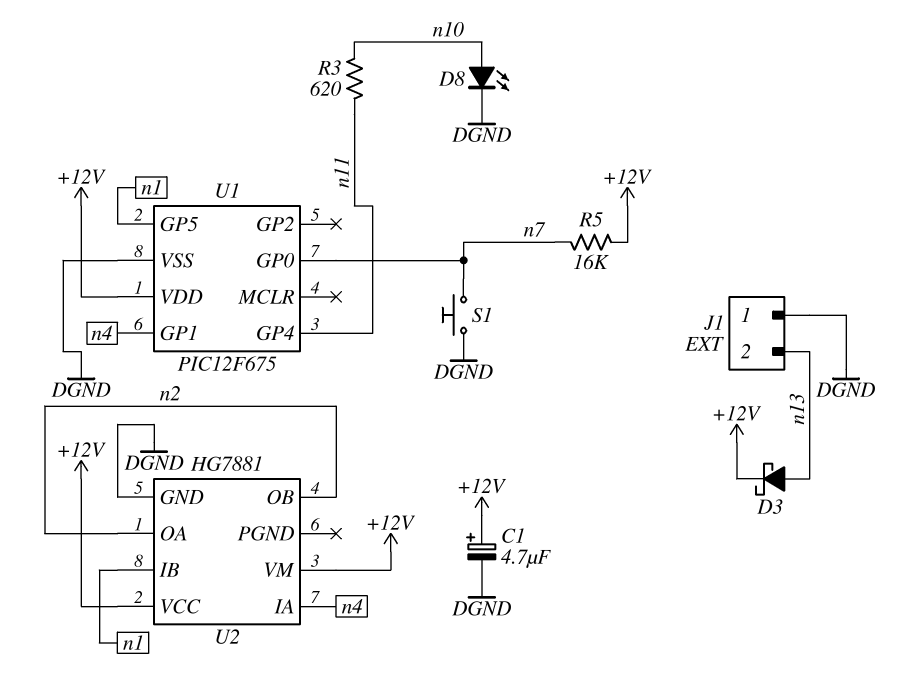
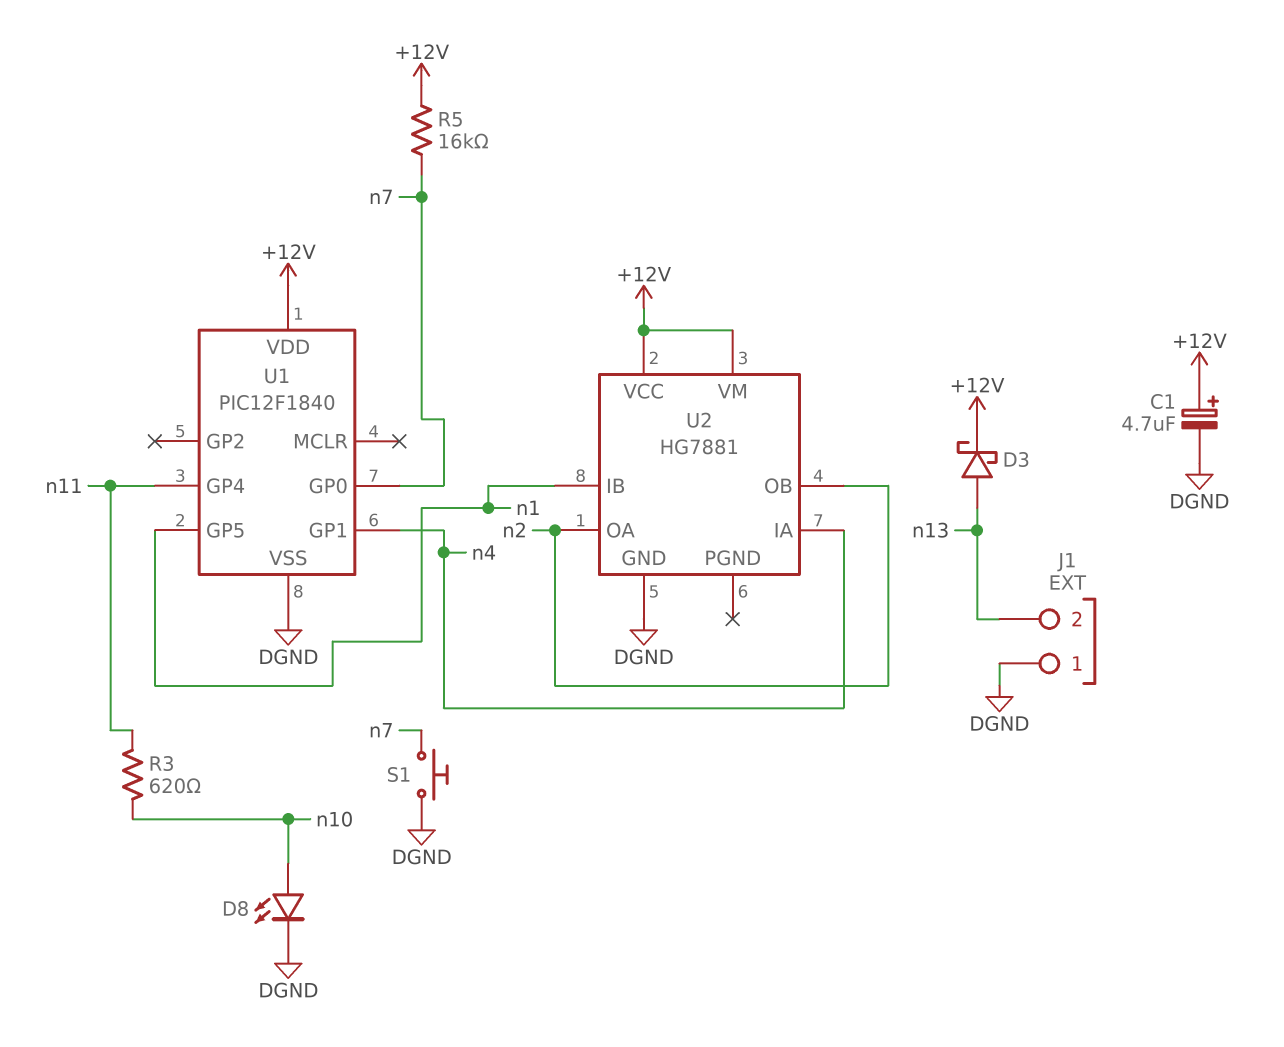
U1: PIC12F675 -> PIC12F1840

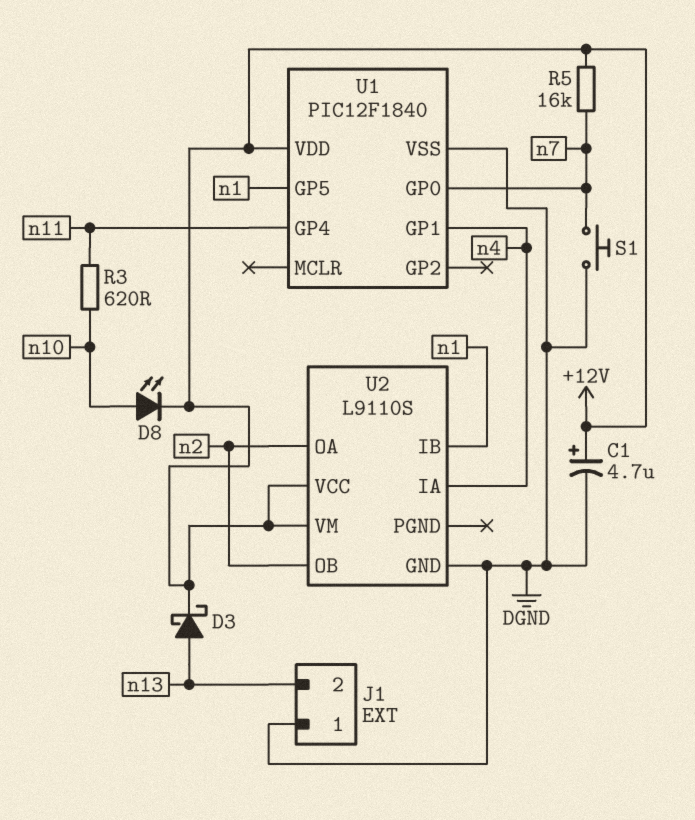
D8: LED (A n10, K DGND) -> LED (A n10, K +12V)
U2: HG7881 -> L9110S

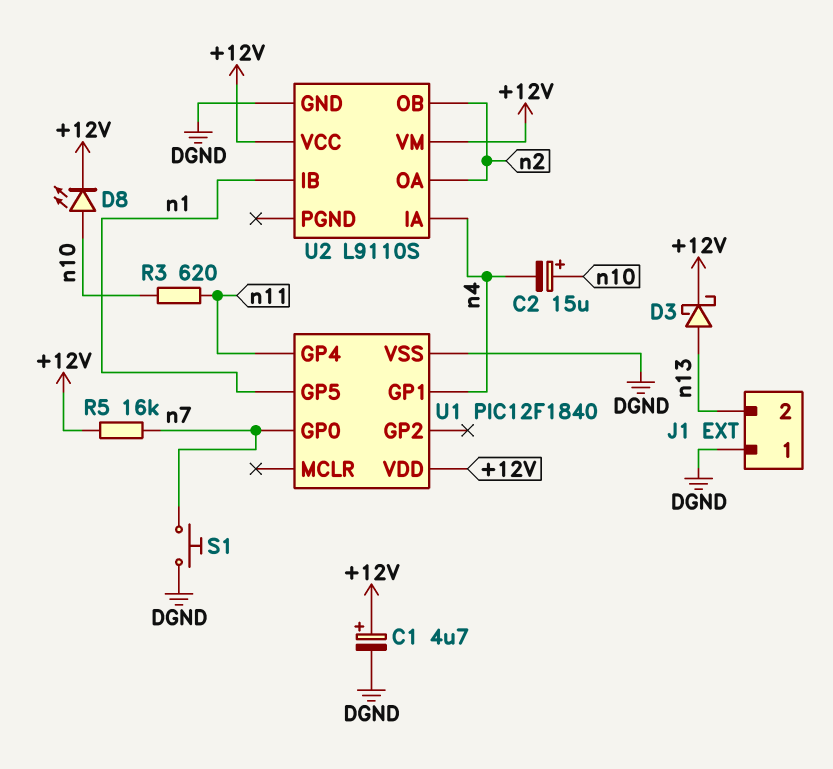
C2: none -> 15uF (plus n10, minus n4)

